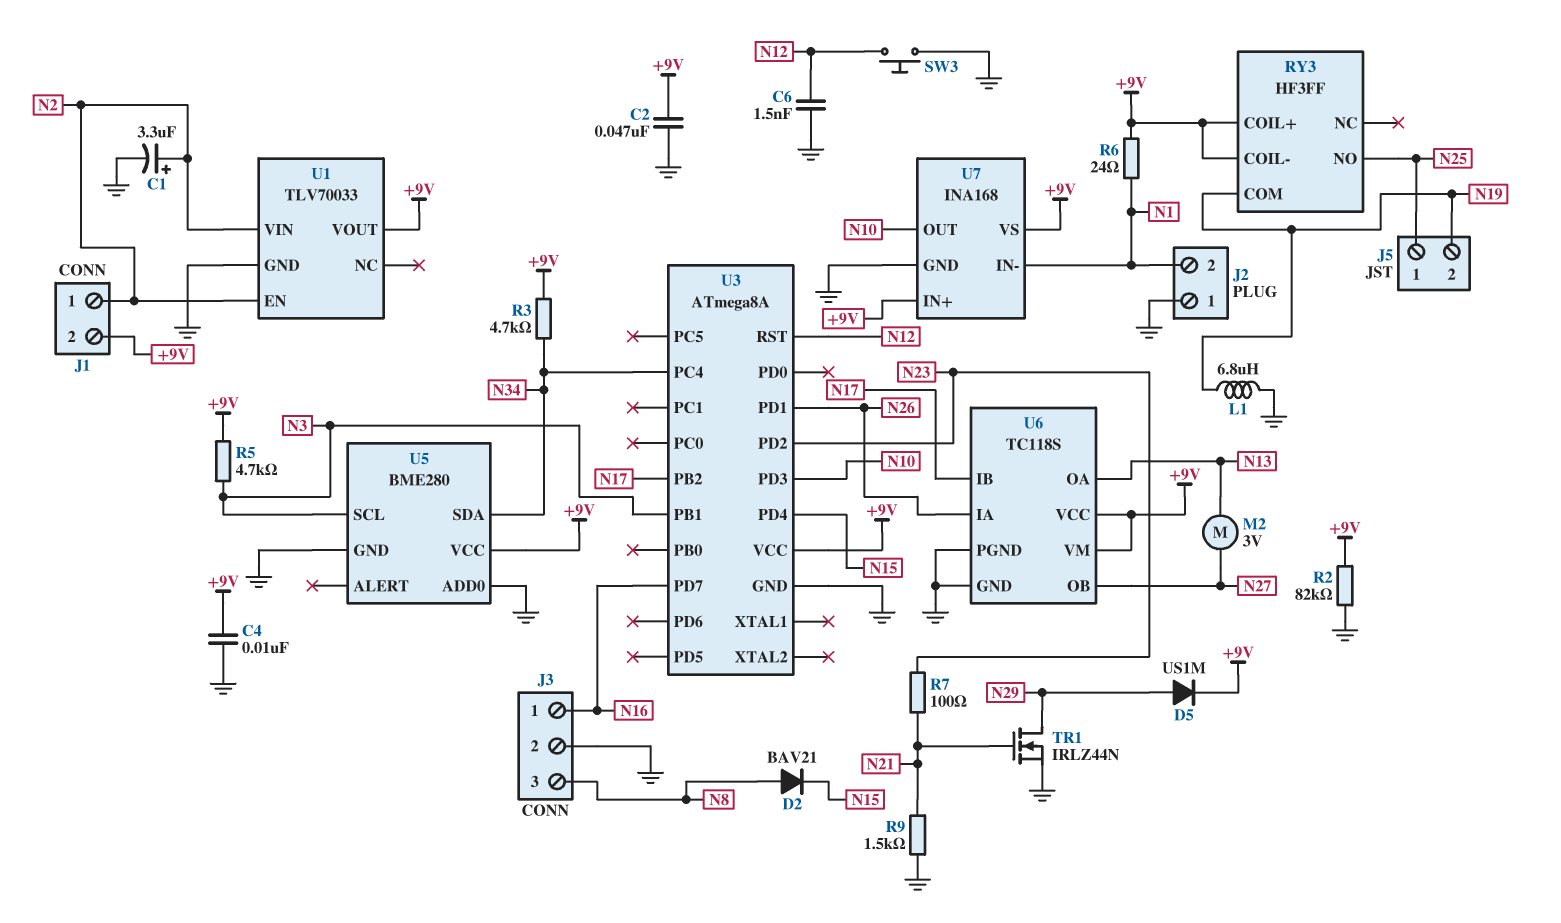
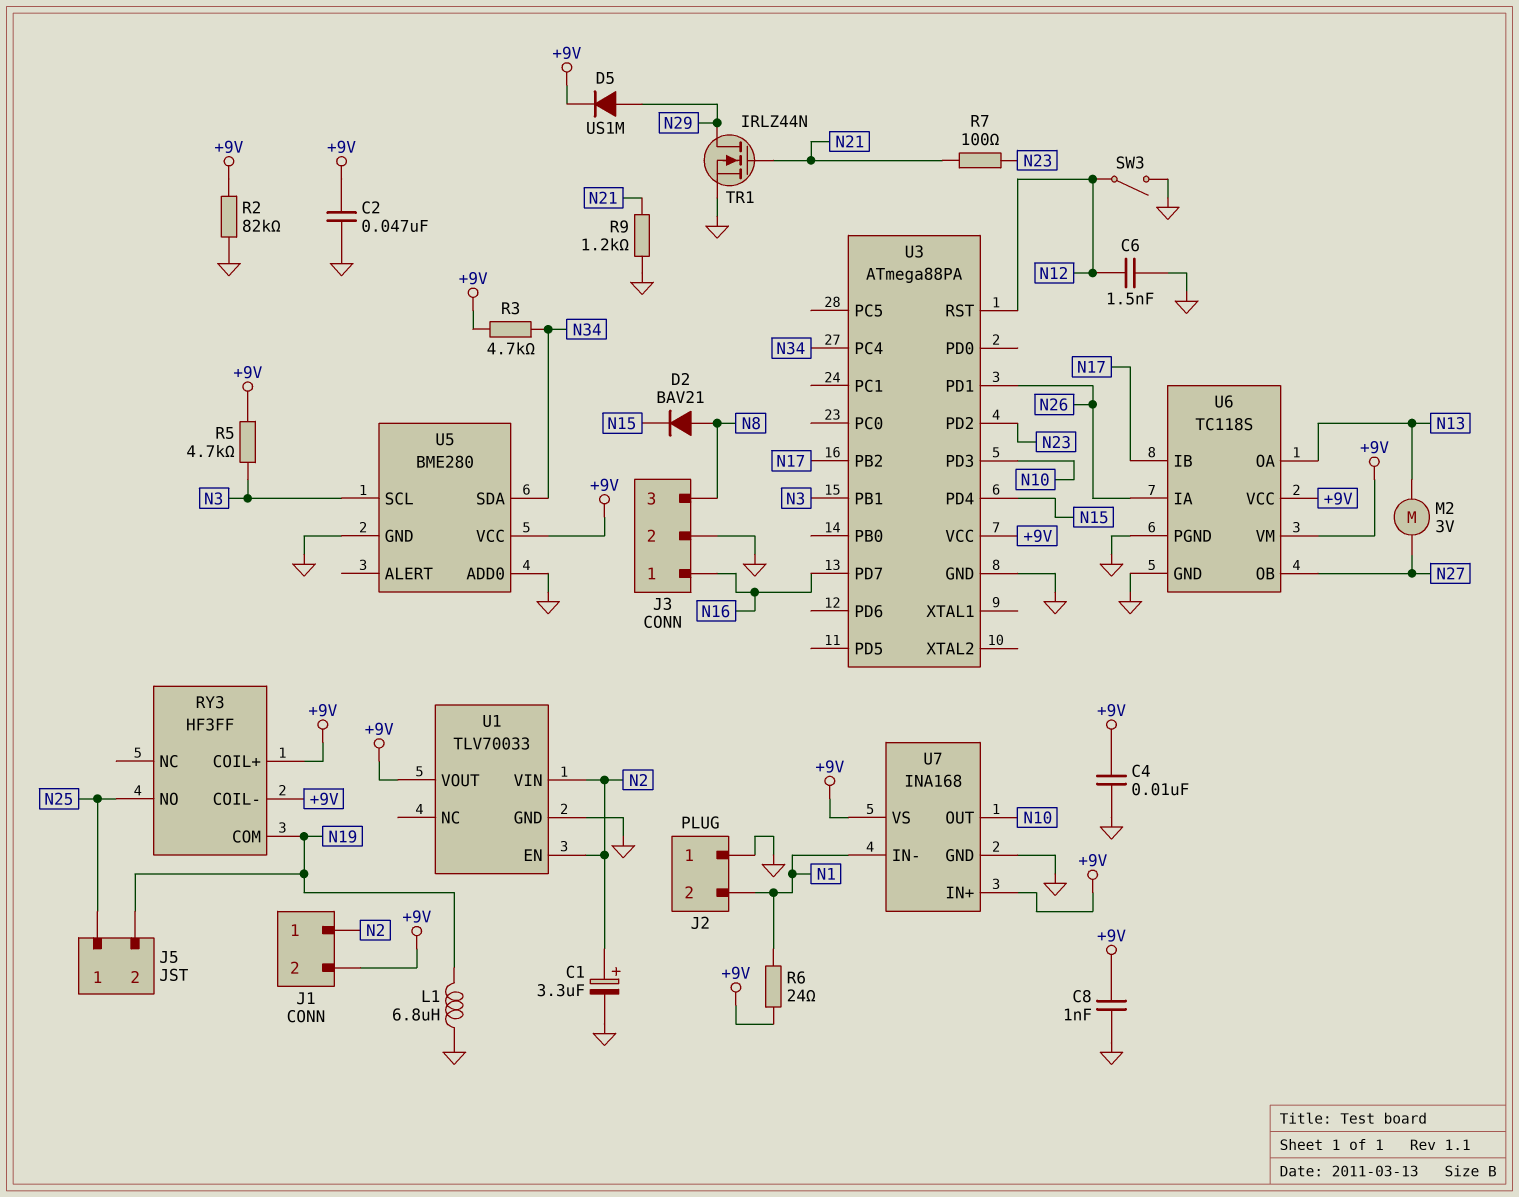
C8: none -> 1nF (+9V, GND)
R9: 1.5k (GND, N21) -> 1.2k (GND, N21)
SW3: button (GND, N12) -> switch (GND, N12)
U3: ATmega8A -> ATmega88PA

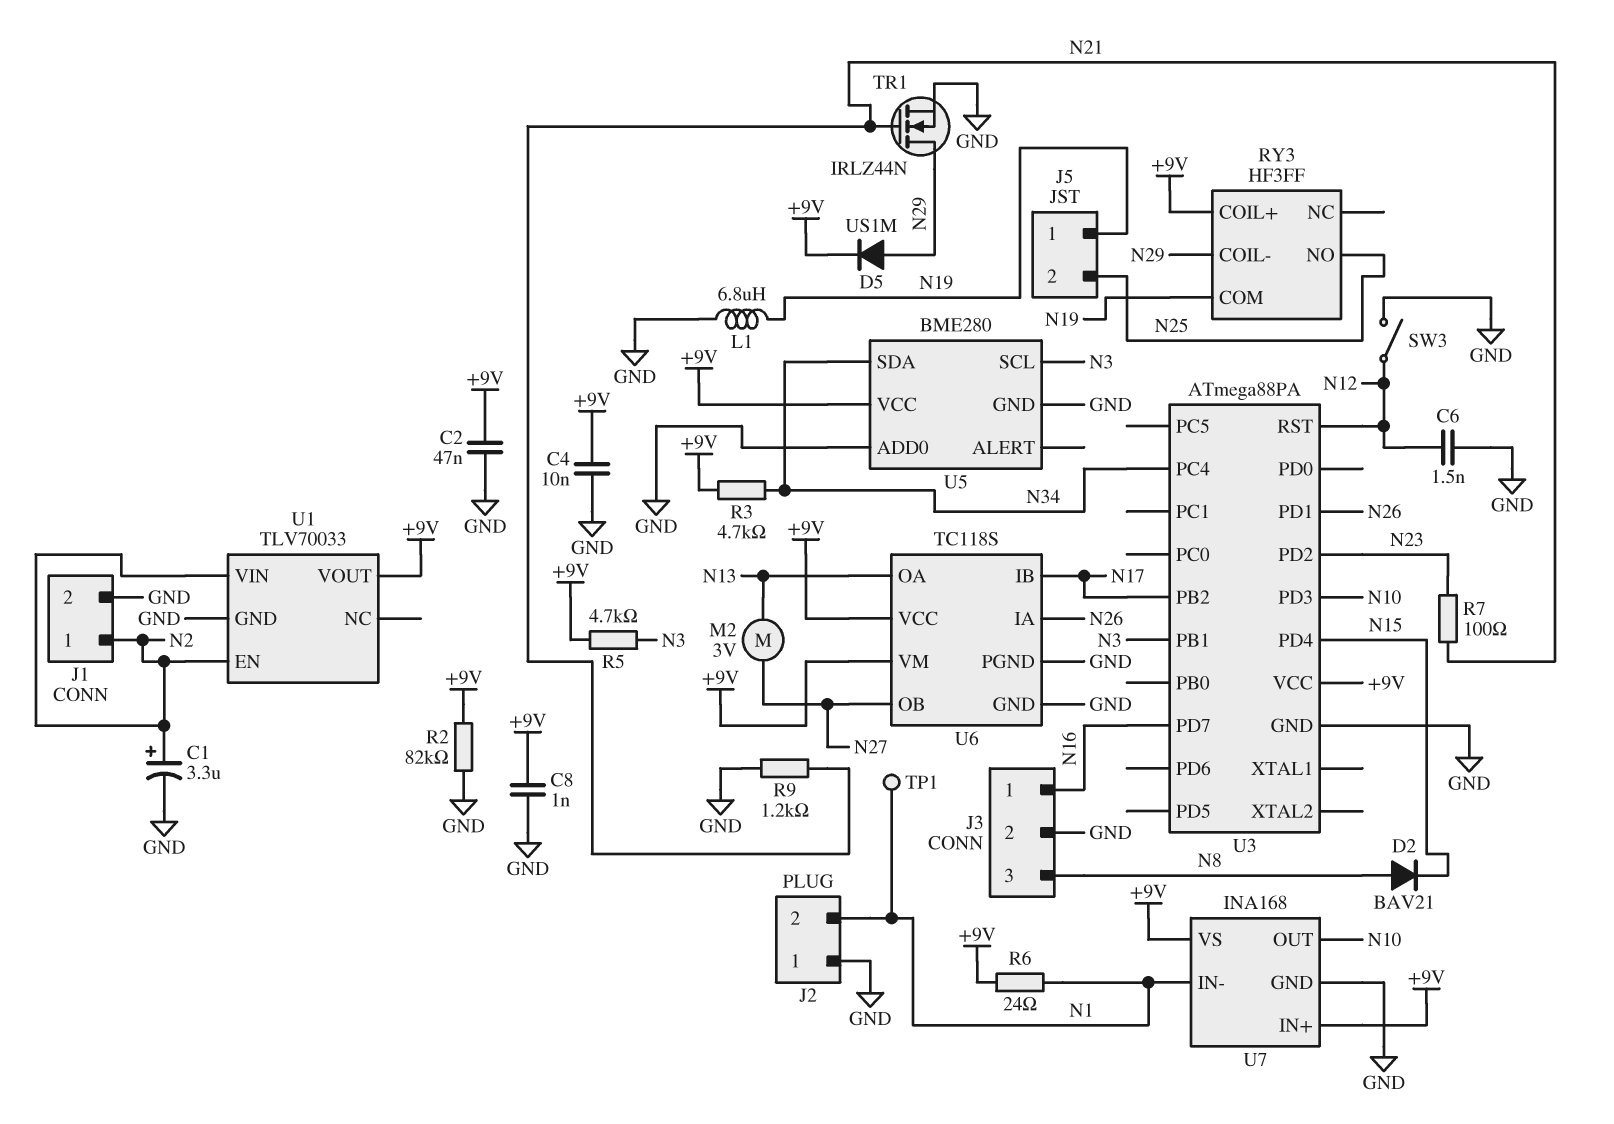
J1 pin 2: +9V -> GND
J5 pin 1: N25 -> N19
J5 pin 2: N19 -> N25
RY3 pin COIL-: +9V -> N29
TP1: none -> test point (N1)

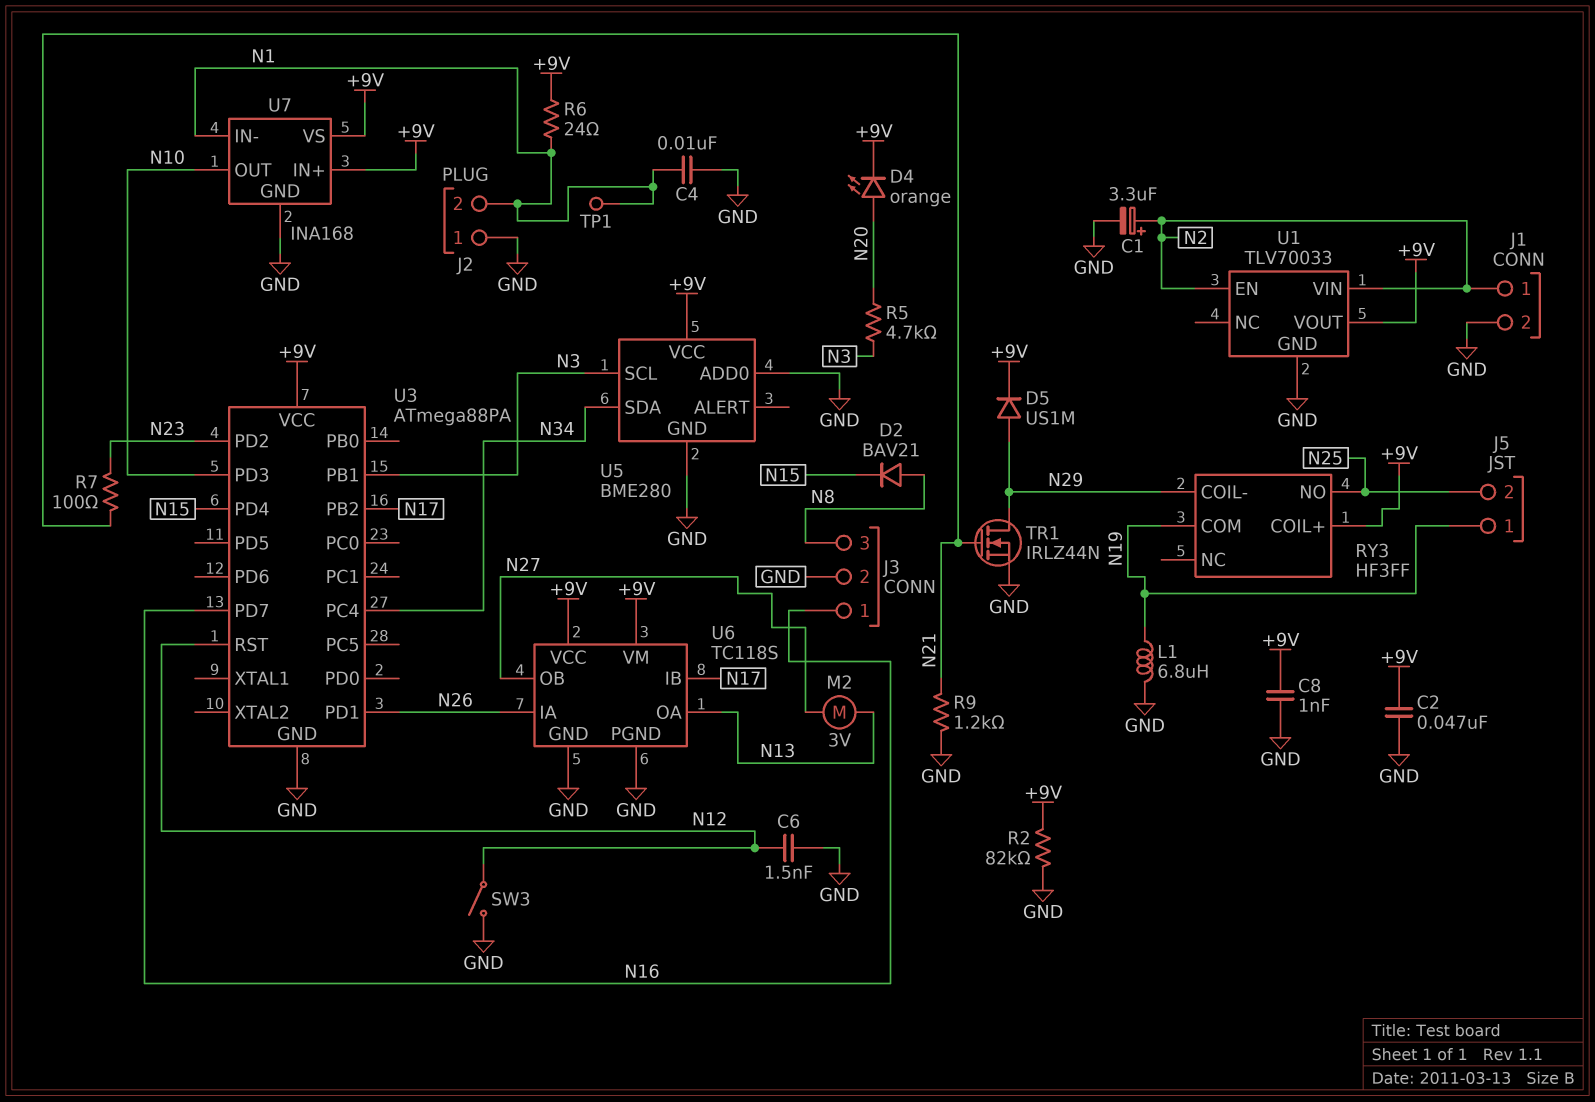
C4: 10nF (+9V, GND) -> 10nF (GND, N1)
D4: none -> LED orange (A N20, K +9V)
R3: 4.7k (+9V, N34) -> none
R5: 4.7k (+9V, N3) -> 4.7k (N3, N20)

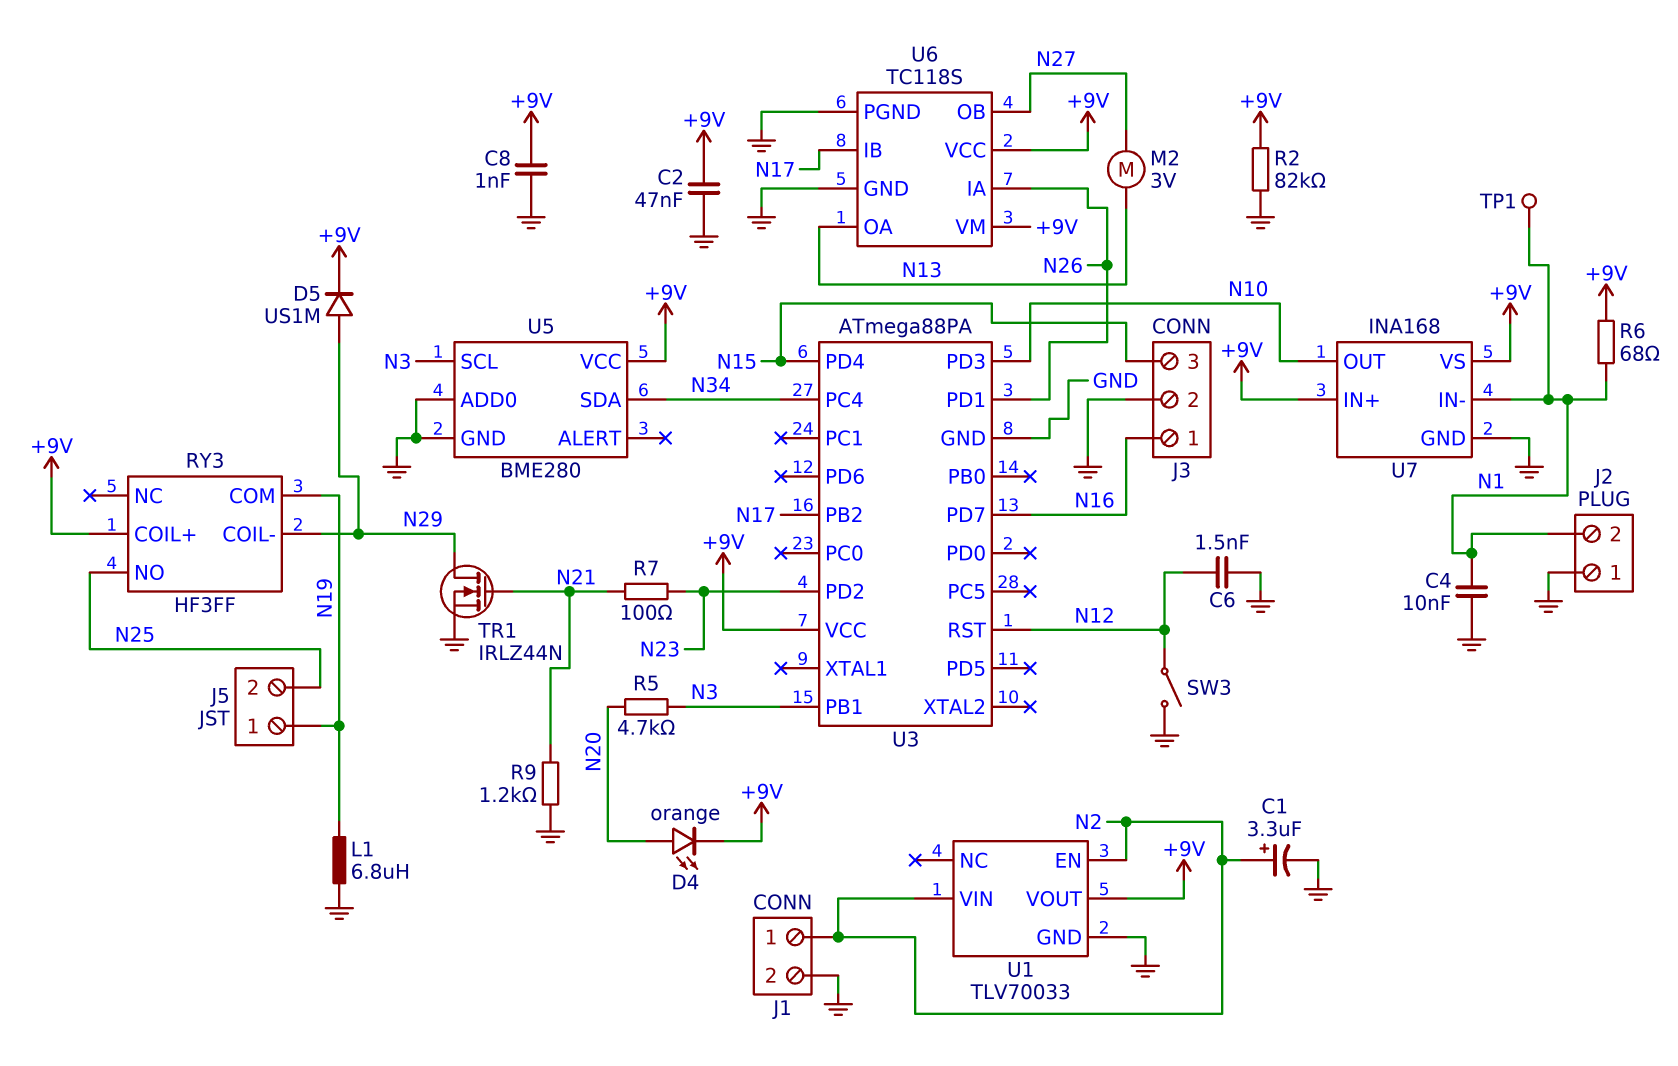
D2: diode BAV21 (A N8, K N15) -> none
J3 pin 3: N8 -> N15
R6: 24 (+9V, N1) -> 68 (+9V, N1)

